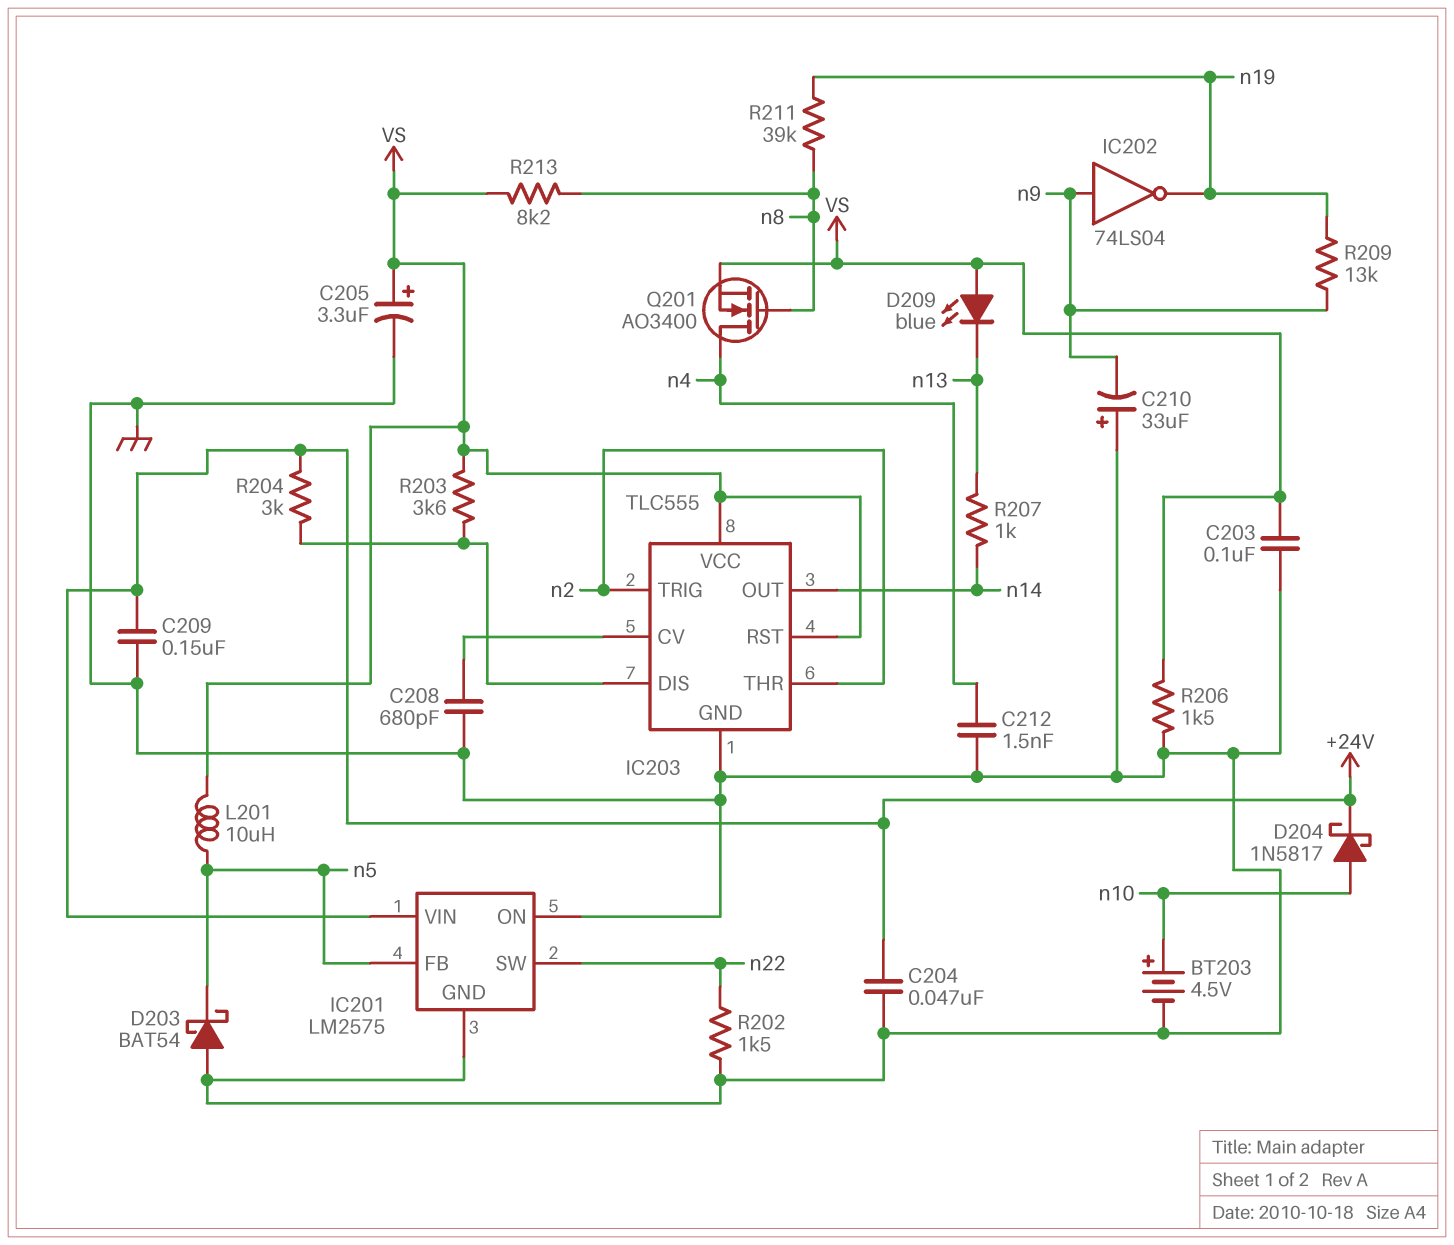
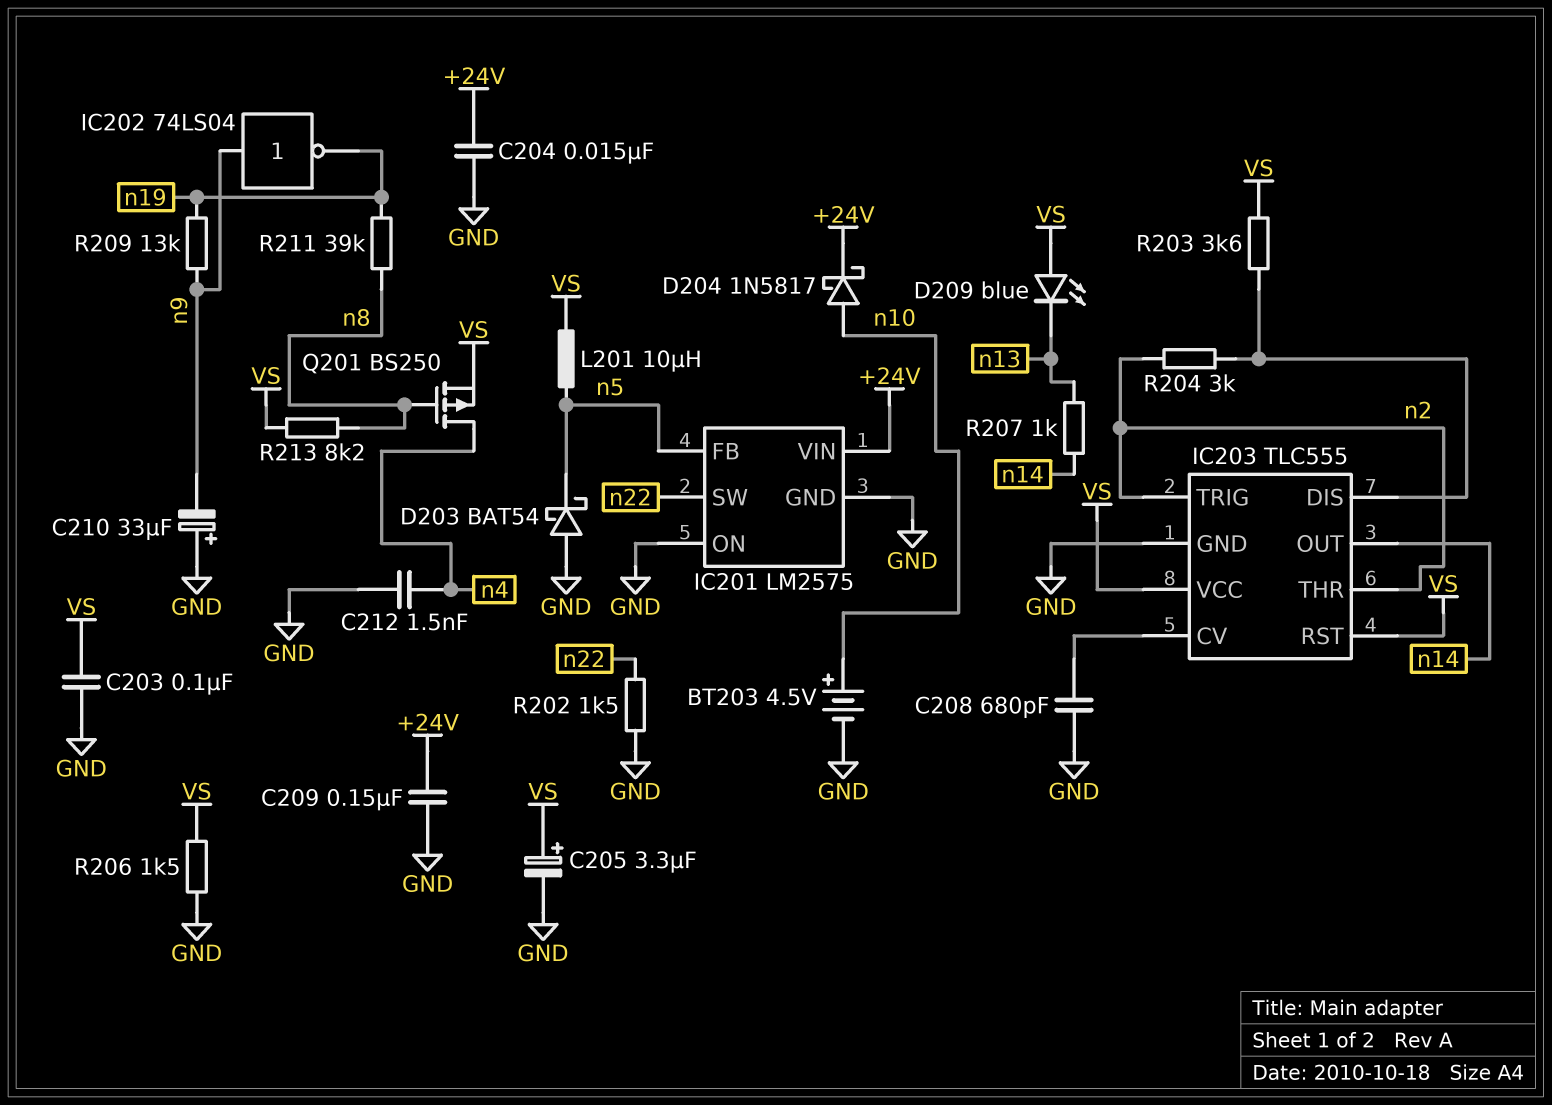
C204: 47nF (+24V, GND) -> 15nF (+24V, GND)
Q201: NMOS AO3400 (G n8, D n4, S VS) -> PMOS BS250 (G n8, D n4, S VS)
R204: 3k (+24V, IC203/DIS) -> 3k (IC203/DIS, n2)

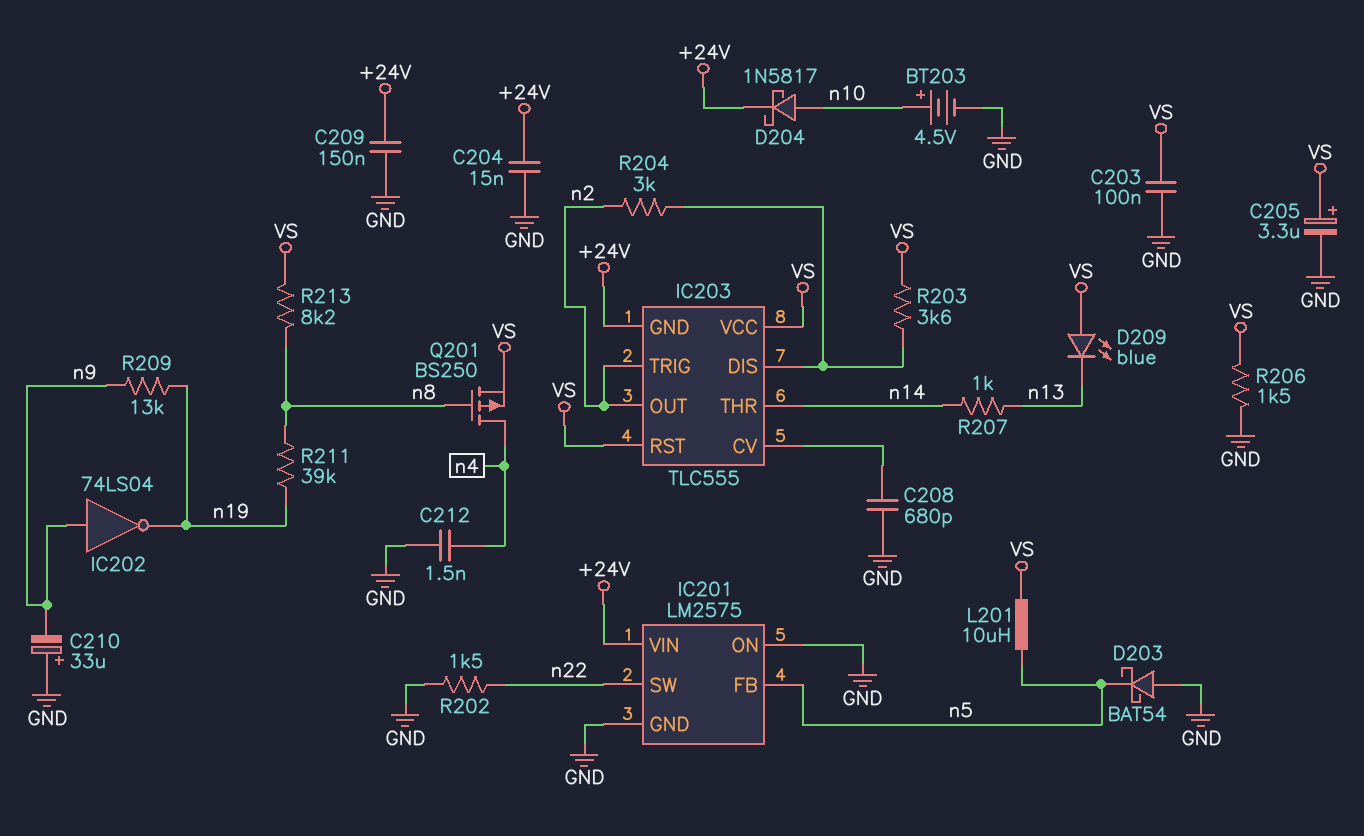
IC203 pin GND: GND -> +24V
IC203 pin OUT: n14 -> n2
IC203 pin THR: n2 -> n14

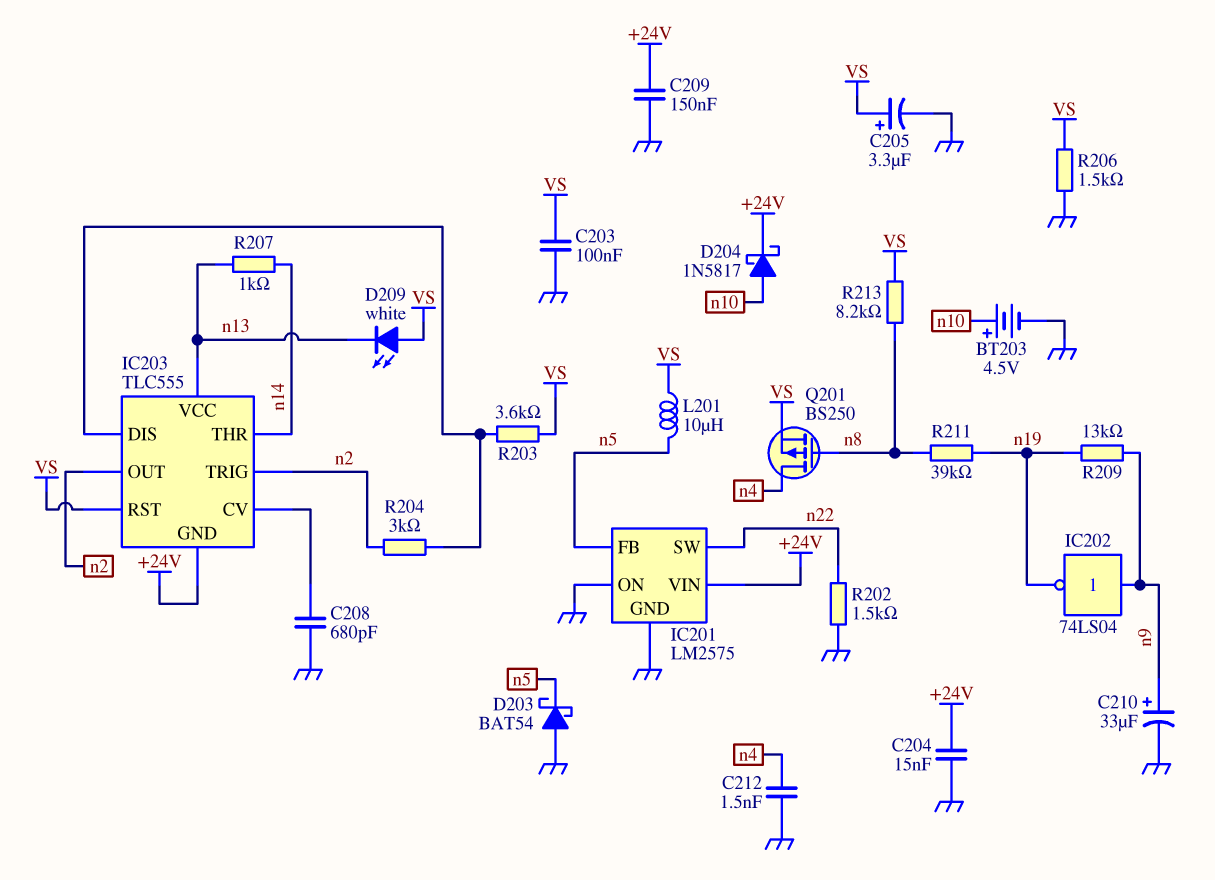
C210: 33uF (plus GND, minus n9) -> 33uF (plus n9, minus GND)
D209: LED blue (A VS, K n13) -> LED white (A VS, K n13)
IC203 pin VCC: VS -> n13

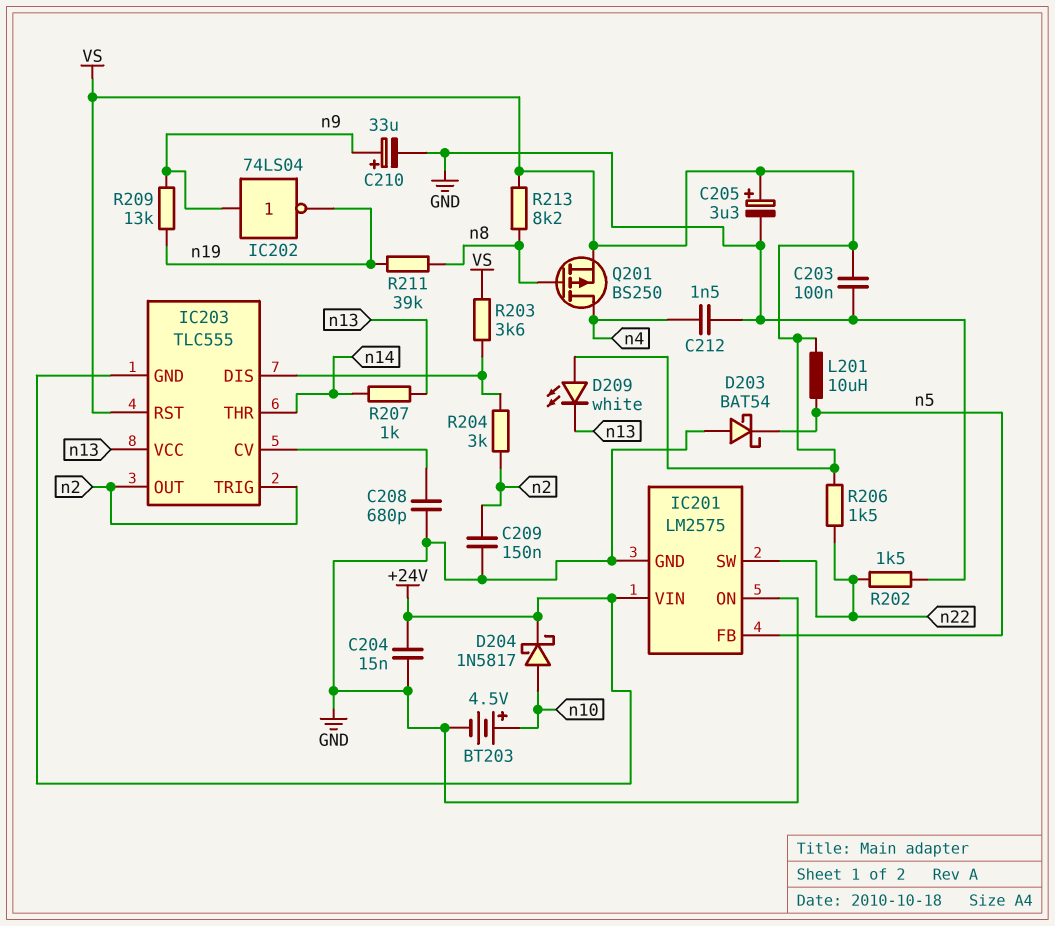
C209: 150nF (+24V, GND) -> 150nF (GND, n2)
R206: 1.5k (GND, VS) -> 1.5k (VS, n22)

